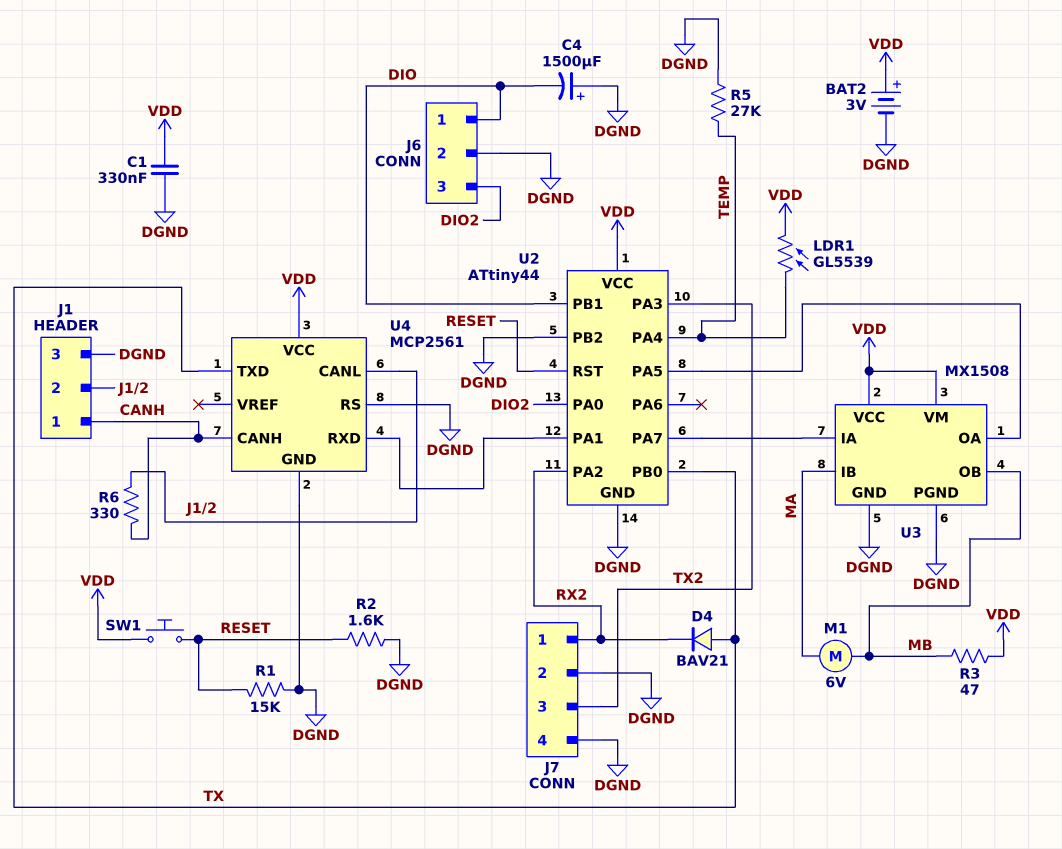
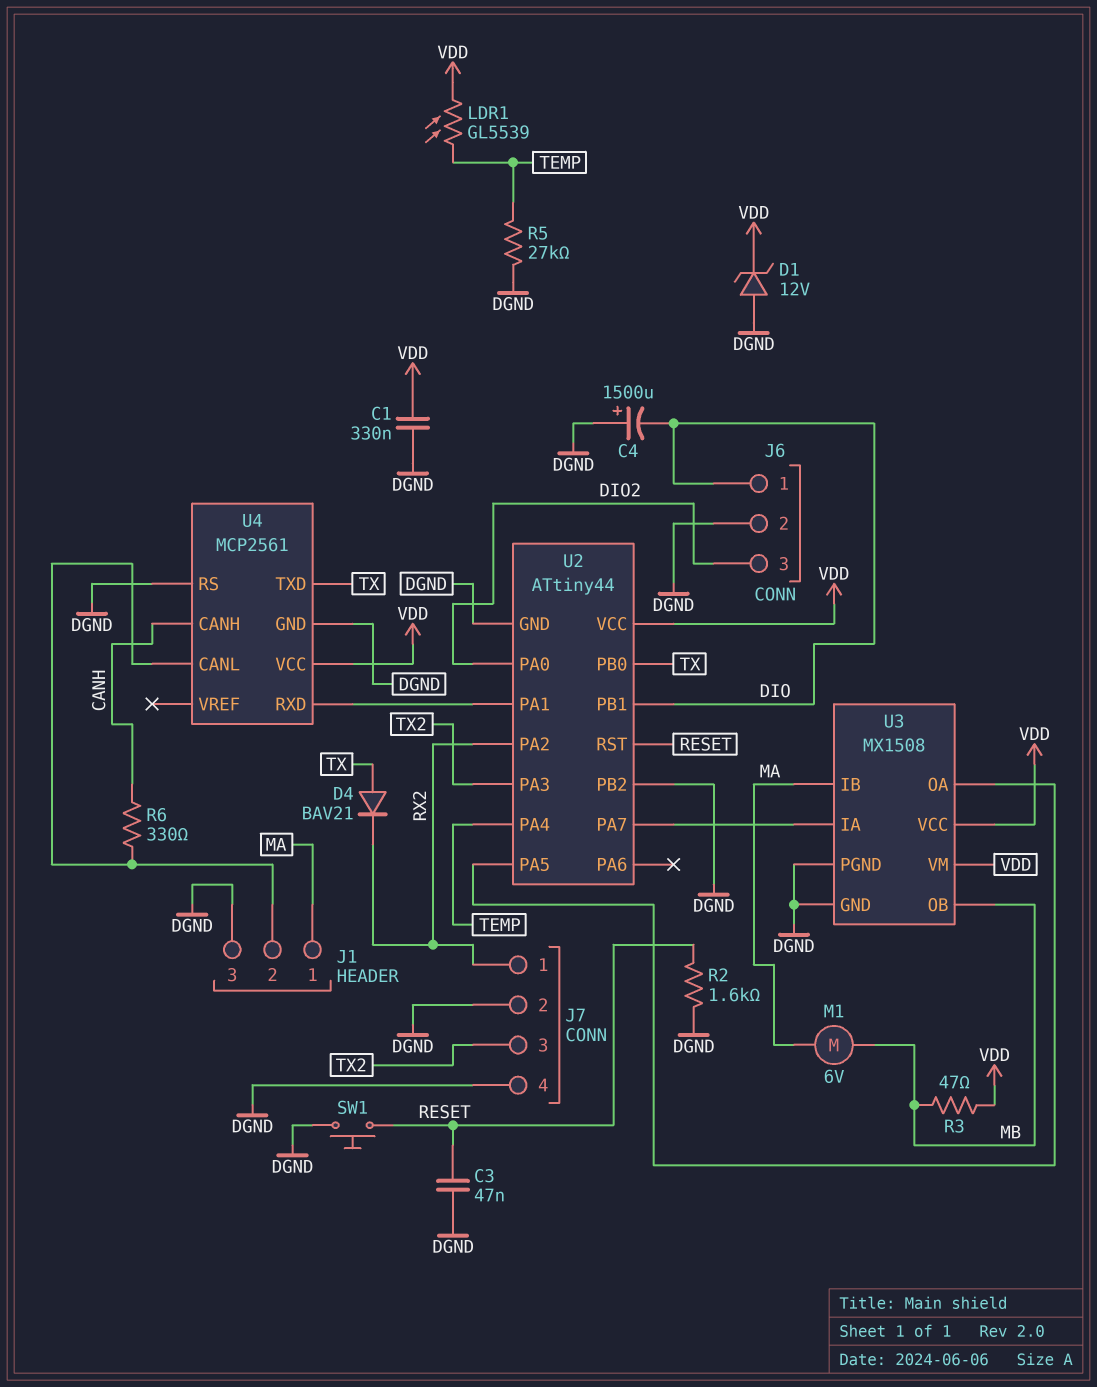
BAT2: 3V (plus VDD, minus DGND) -> none
C3: none -> 47nF (DGND, RESET)
D1: none -> zener 12V (A DGND, K VDD)
J1 pin 1: CANH -> MA
R1: 15k (DGND, RESET) -> none
SW1: button (RESET, VDD) -> button (DGND, RESET)

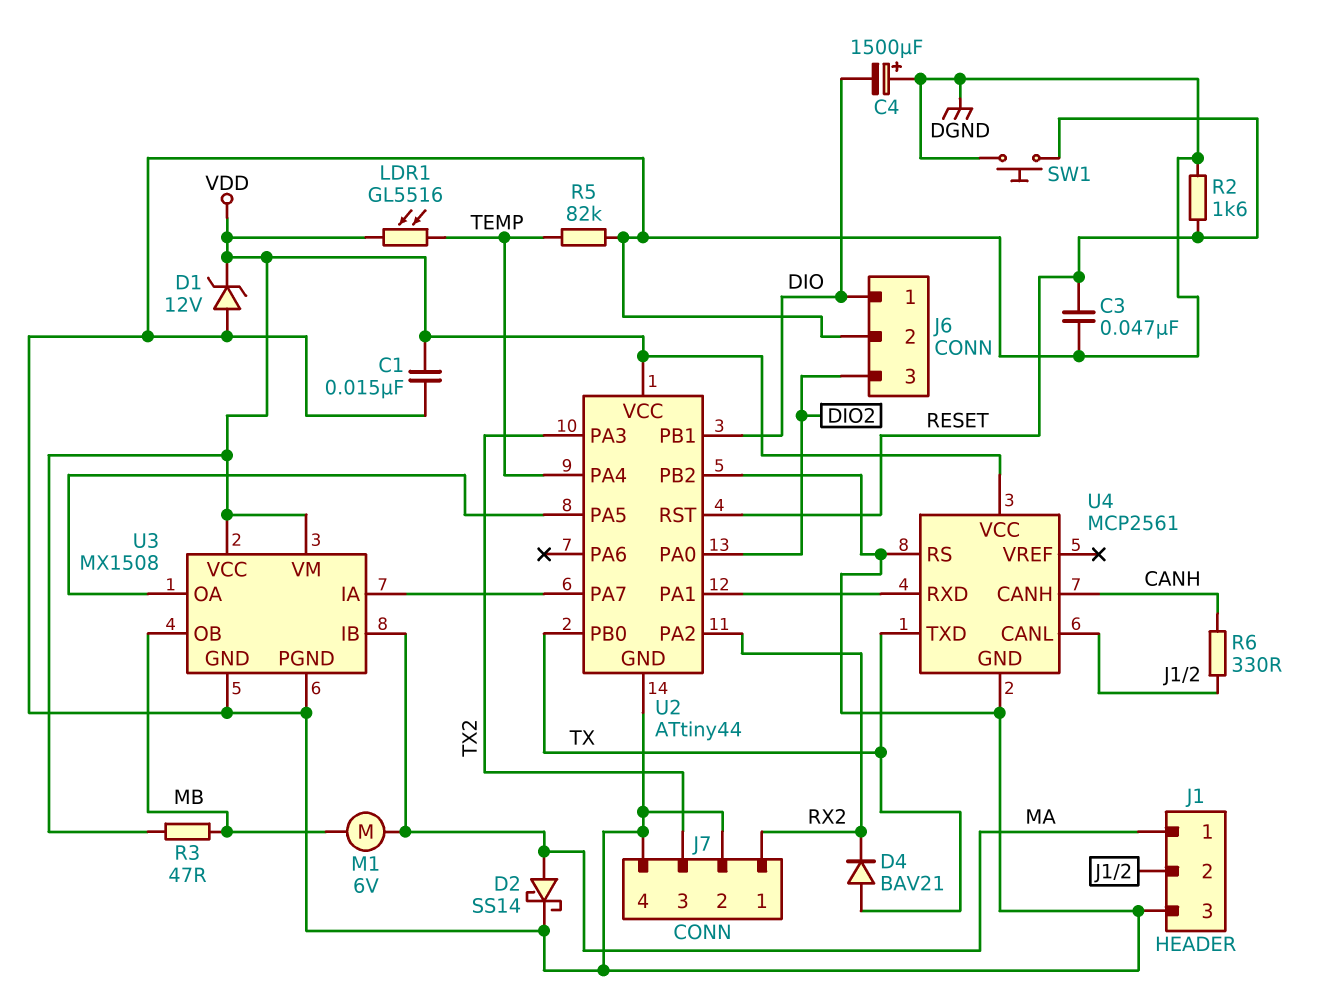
C1: 330nF (DGND, VDD) -> 15nF (DGND, VDD)
D2: none -> schottky SS14 (A MA, K DGND)
LDR1: GL5539 (TEMP, VDD) -> GL5516 (TEMP, VDD)
R5: 27k (DGND, TEMP) -> 82k (DGND, TEMP)

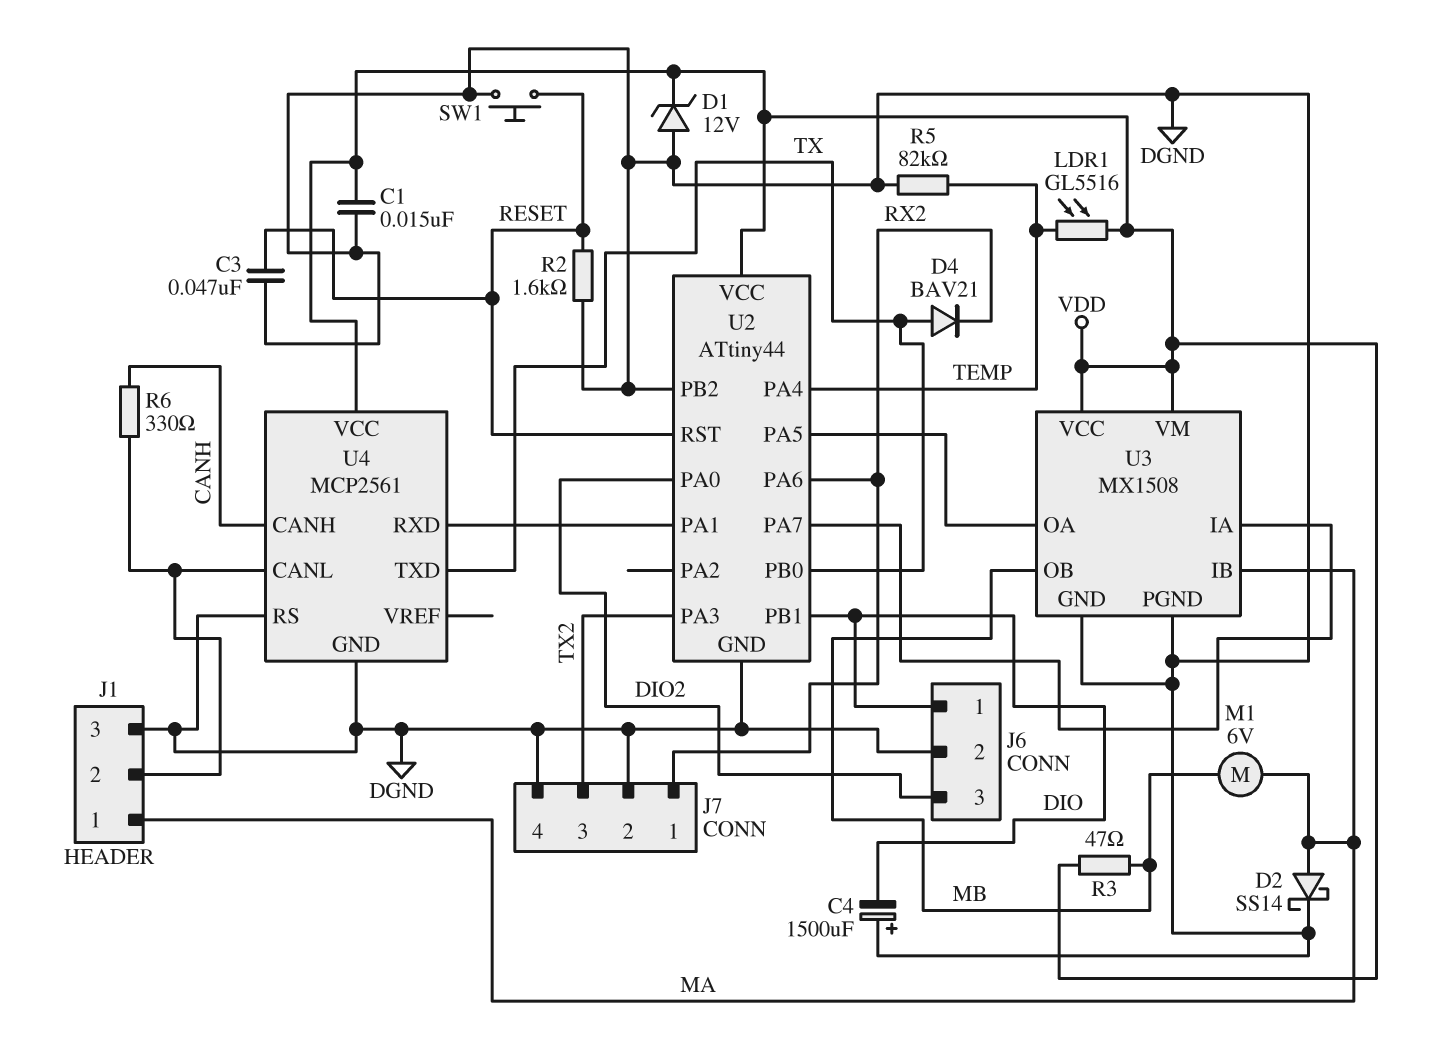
U2 pin PA2: RX2 -> none
U2 pin PA6: none -> RX2

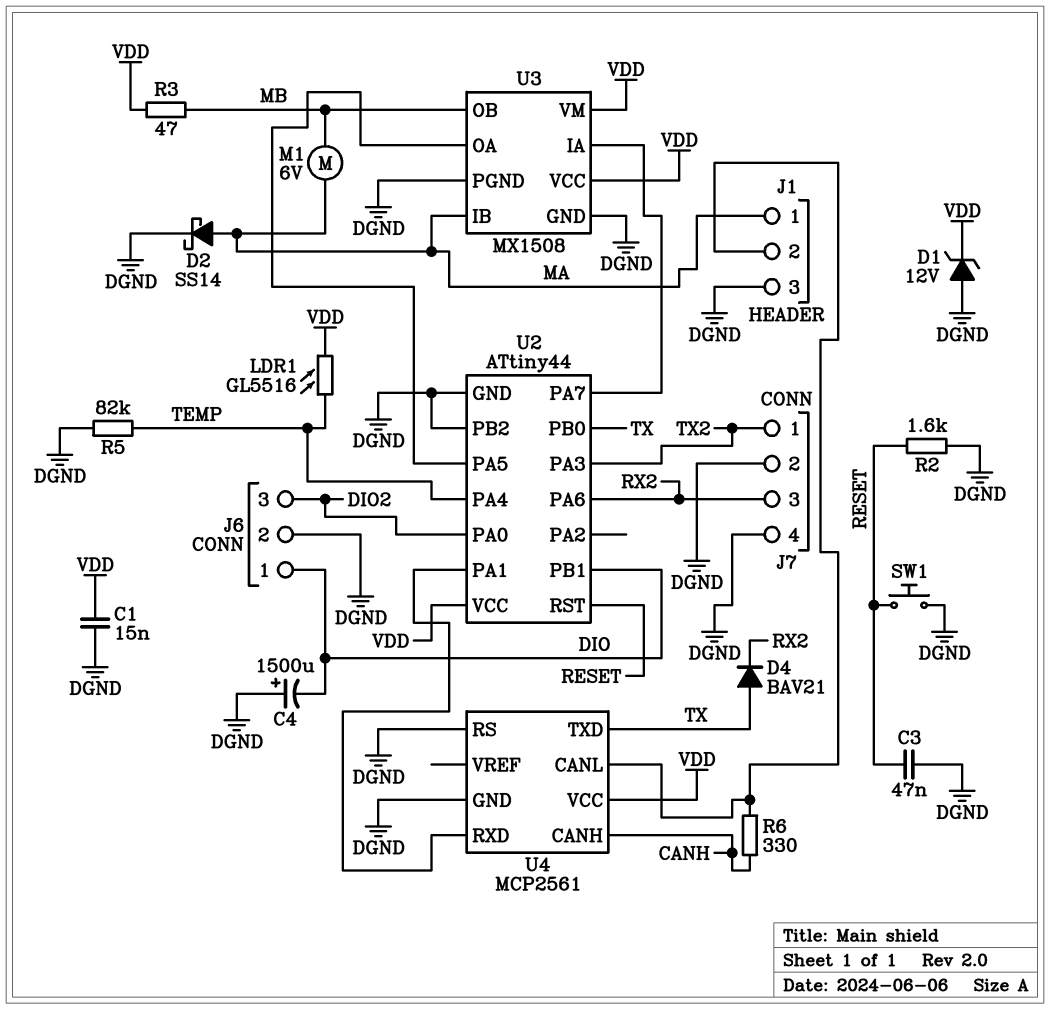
J7 pin 1: RX2 -> TX2
J7 pin 3: TX2 -> RX2

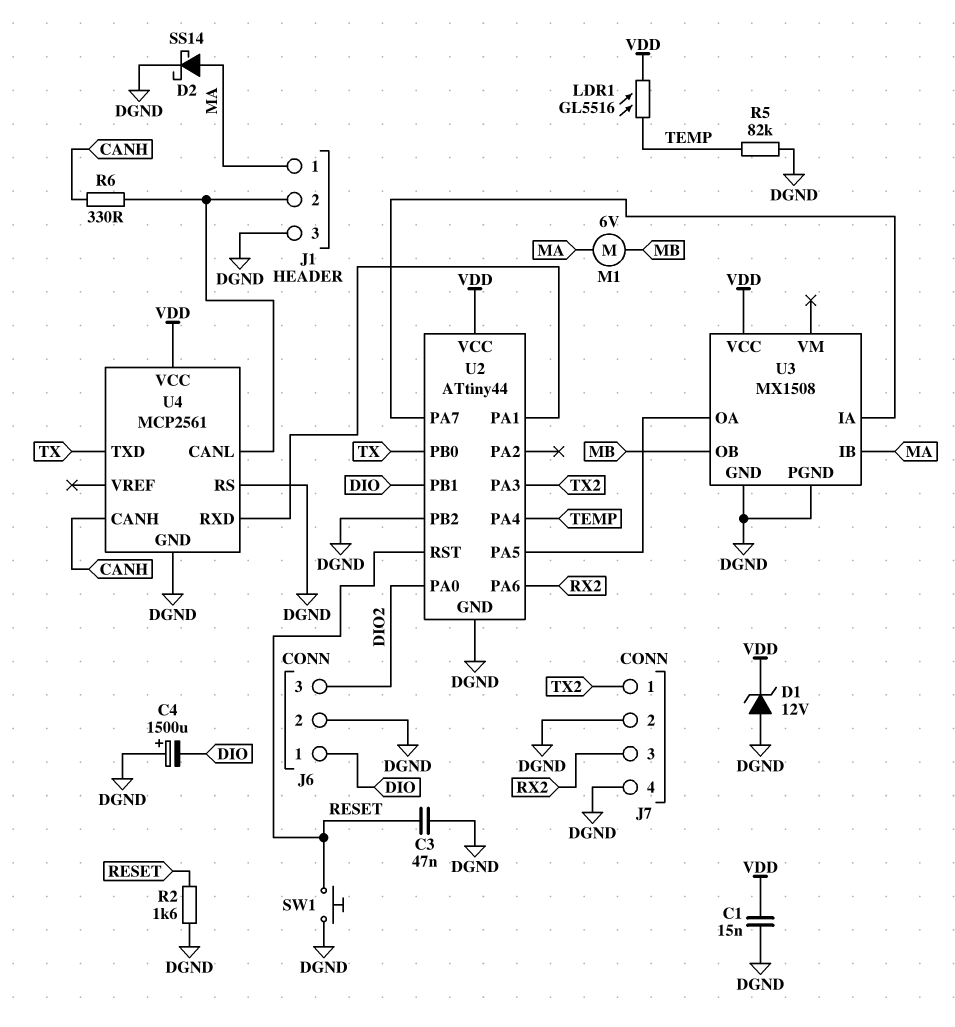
D4: diode BAV21 (A TX, K RX2) -> none
R3: 47 (MB, VDD) -> none
U3 pin VM: VDD -> none

